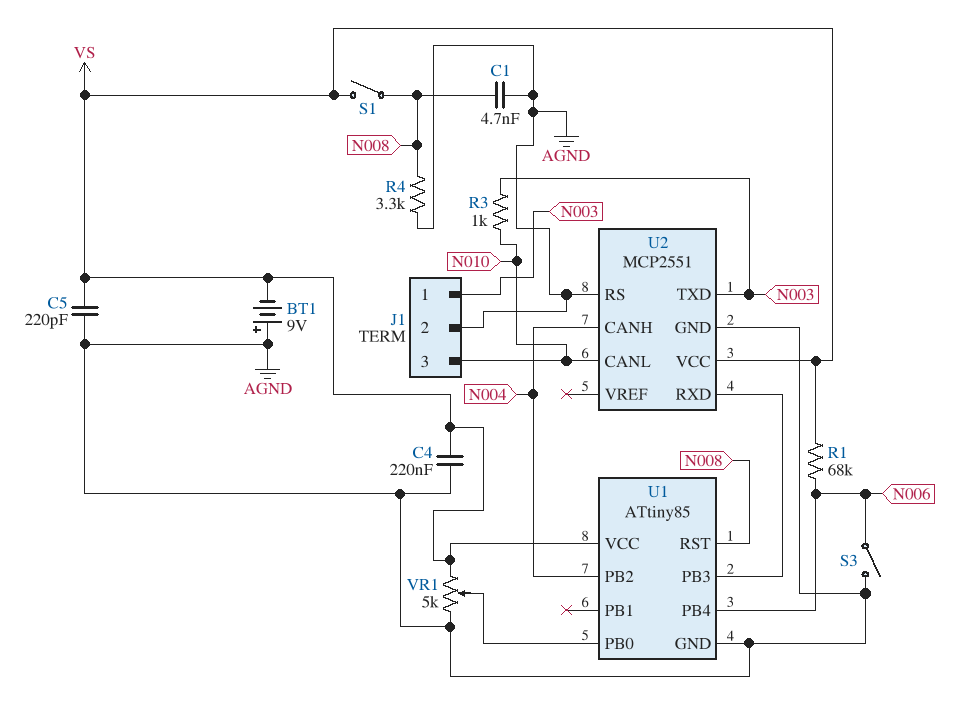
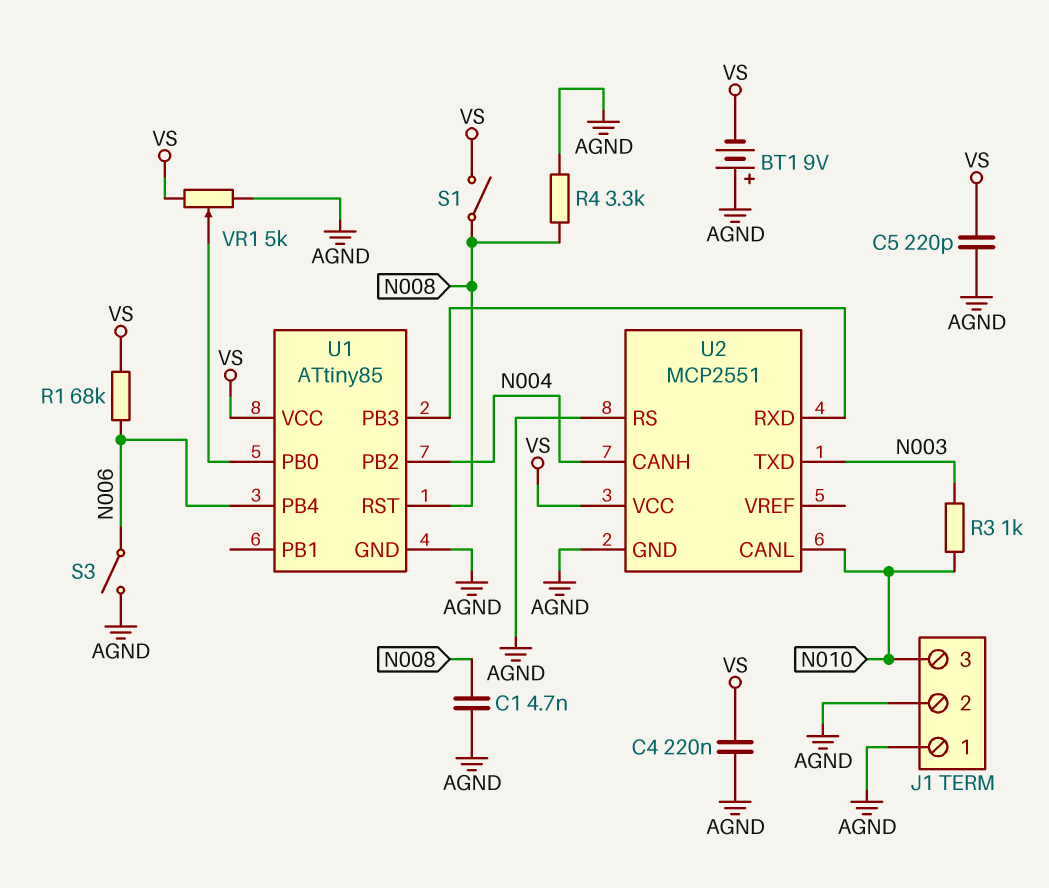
J1 pin 1: N003 -> AGND

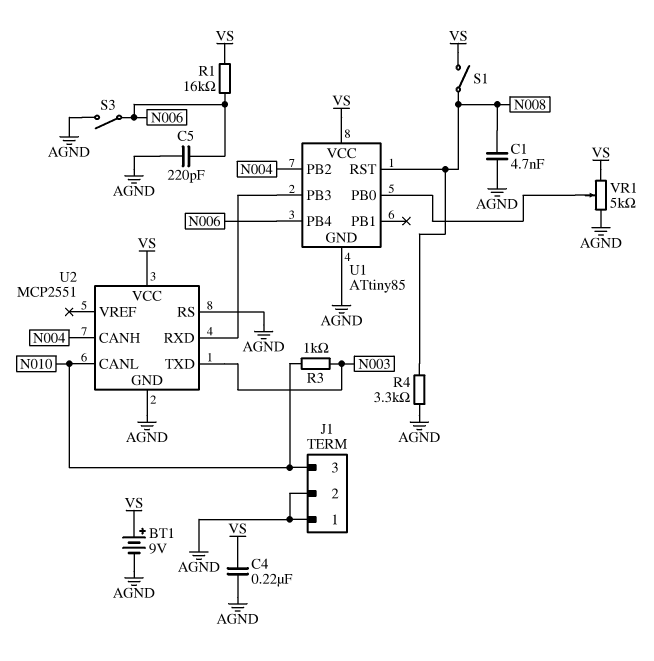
BT1: 9V (plus AGND, minus VS) -> 9V (plus VS, minus AGND)
C5: 220pF (AGND, VS) -> 220pF (AGND, N006)
R1: 68k (N006, VS) -> 16k (N006, VS)

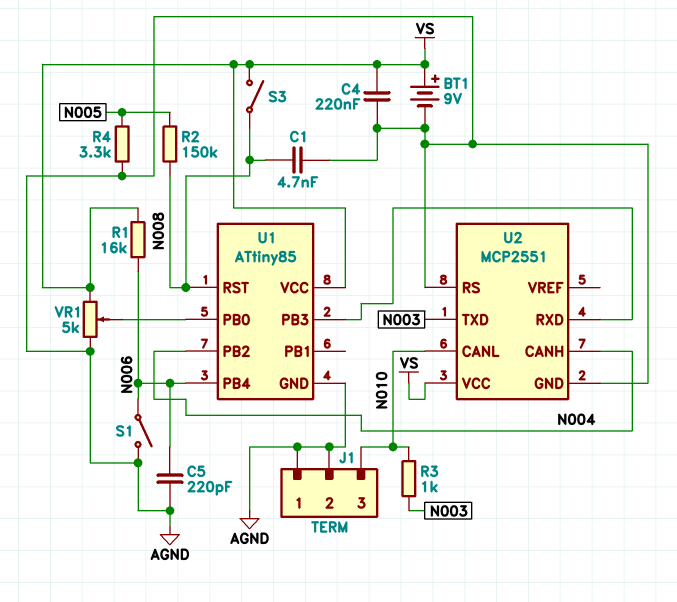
R2: none -> 150k (N005, N008)
R4: 3.3k (AGND, N008) -> 3.3k (AGND, N005)
S1: switch (N008, VS) -> switch (AGND, N006)
S3: switch (AGND, N006) -> switch (N008, VS)

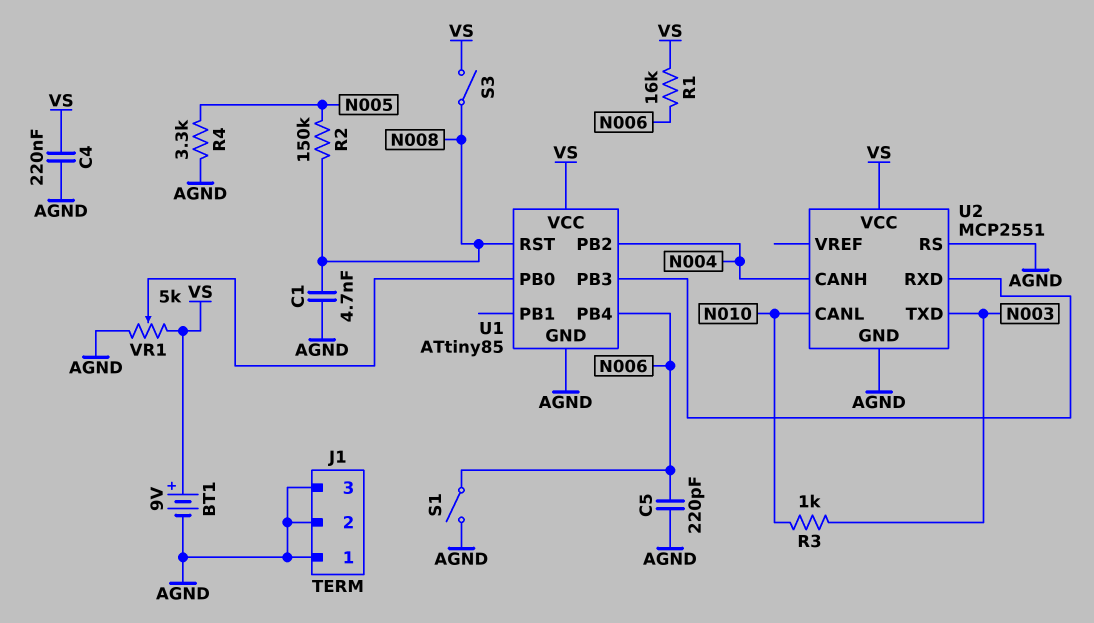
J1 pin 3: N010 -> AGND

